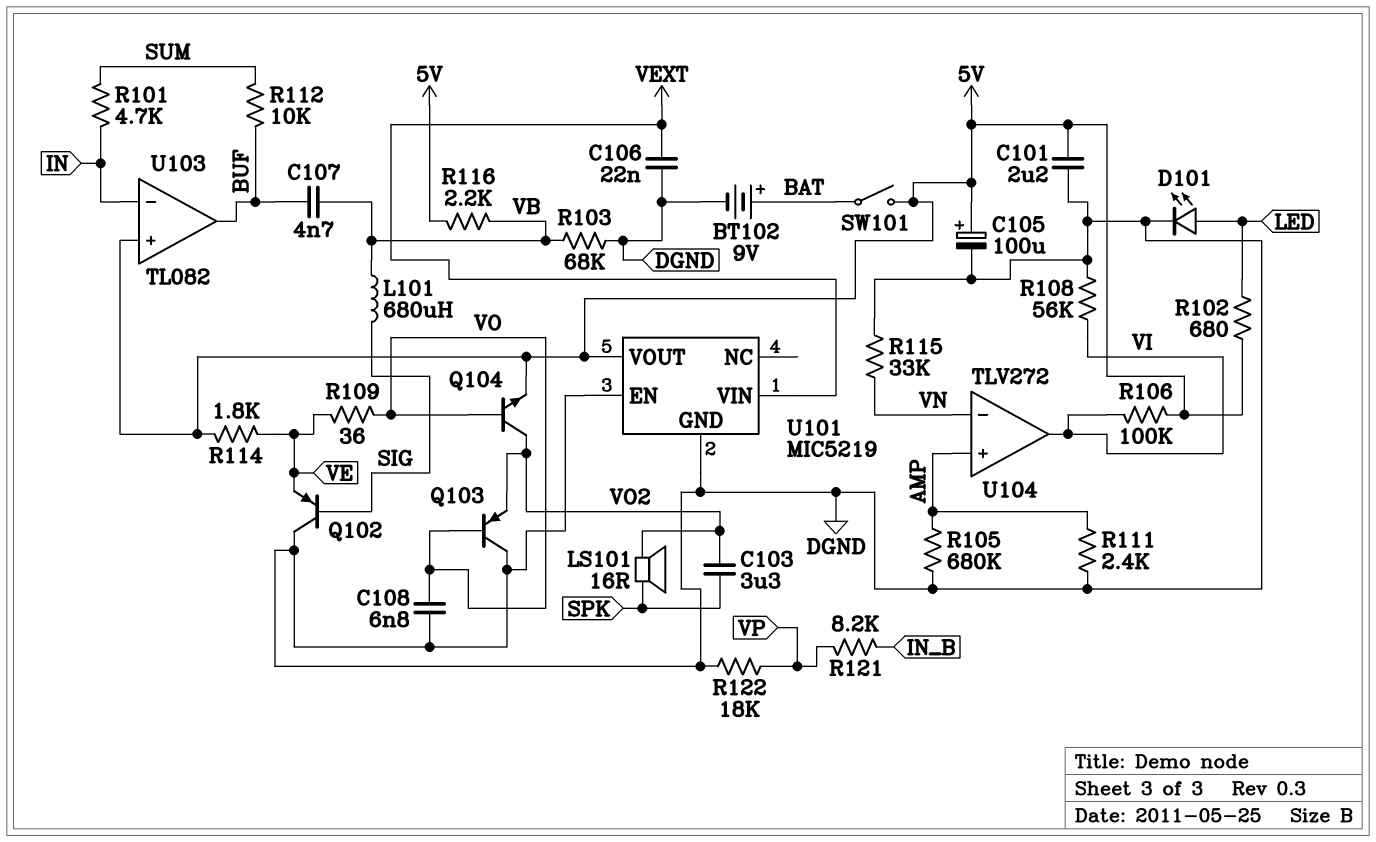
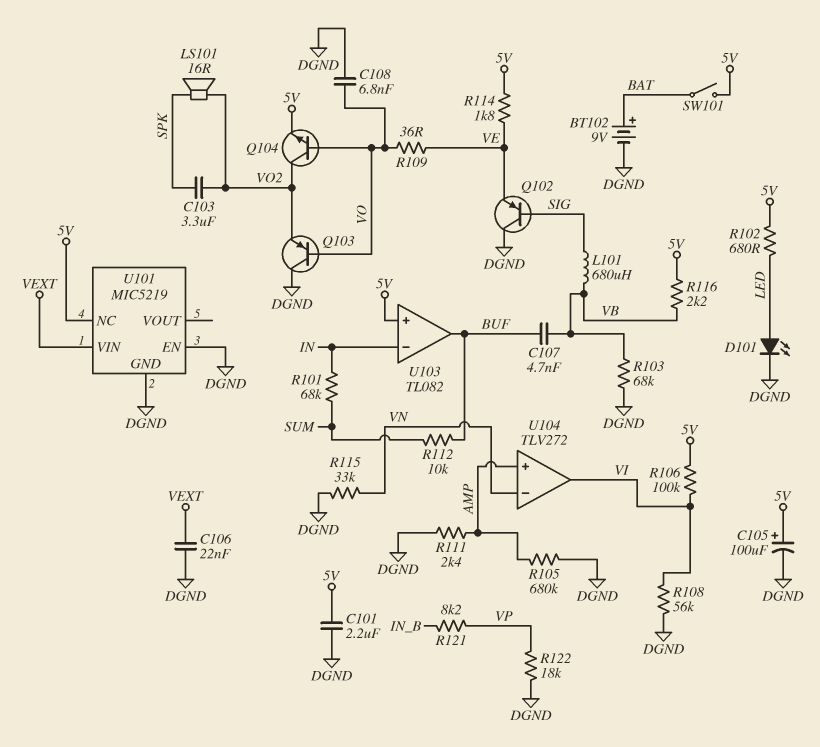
R101: 4.7k (IN, SUM) -> 68k (IN, SUM)
U101 pin NC: none -> 5V
U101 pin VOUT: 5V -> none

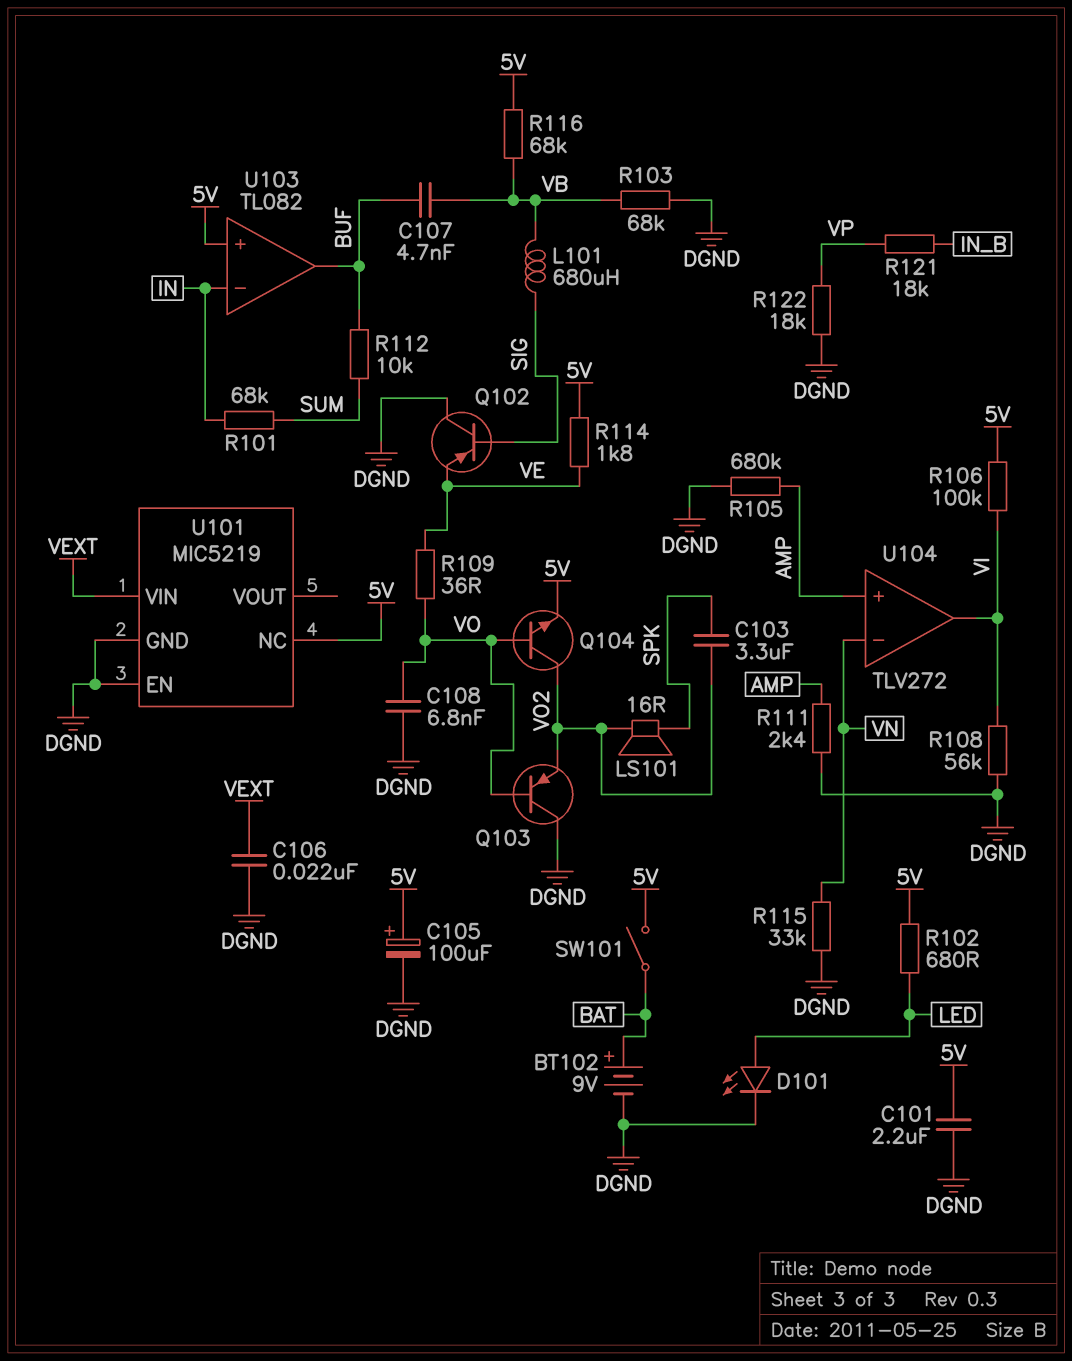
R116: 2.2k (5V, VB) -> 68k (5V, VB)
R121: 8.2k (IN_B, VP) -> 18k (IN_B, VP)

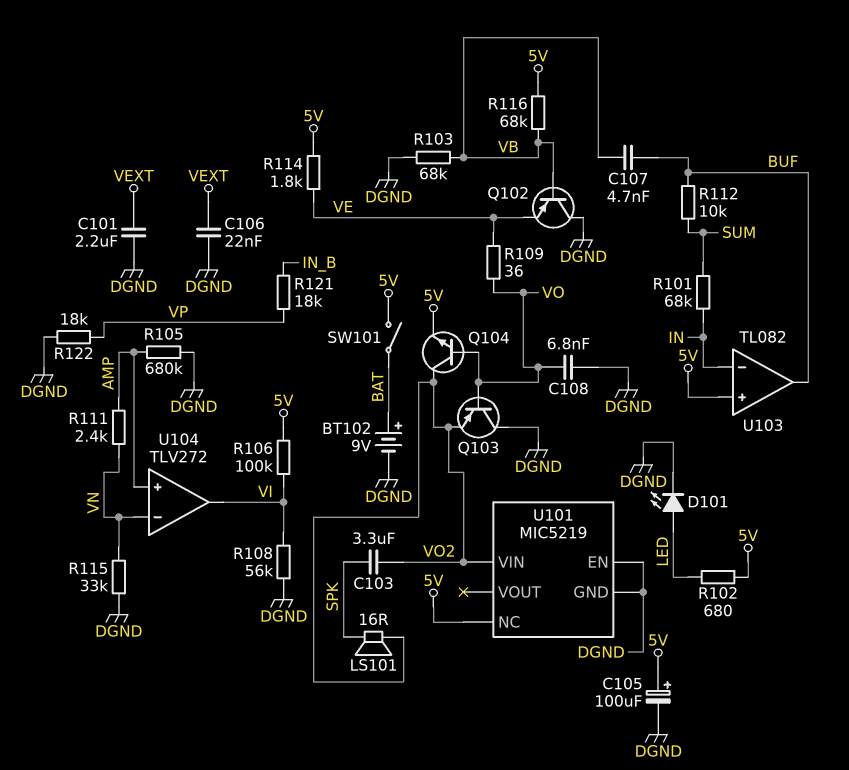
C101: 2.2uF (5V, DGND) -> 2.2uF (DGND, VEXT)
L101: 680uH (SIG, VB) -> none
Q102: PNP (B SIG, C DGND, E VE) -> PNP (B VB, C DGND, E VE)
R111: 2.4k (AMP, DGND) -> 2.4k (AMP, VN)
U101 pin VIN: VEXT -> VO2

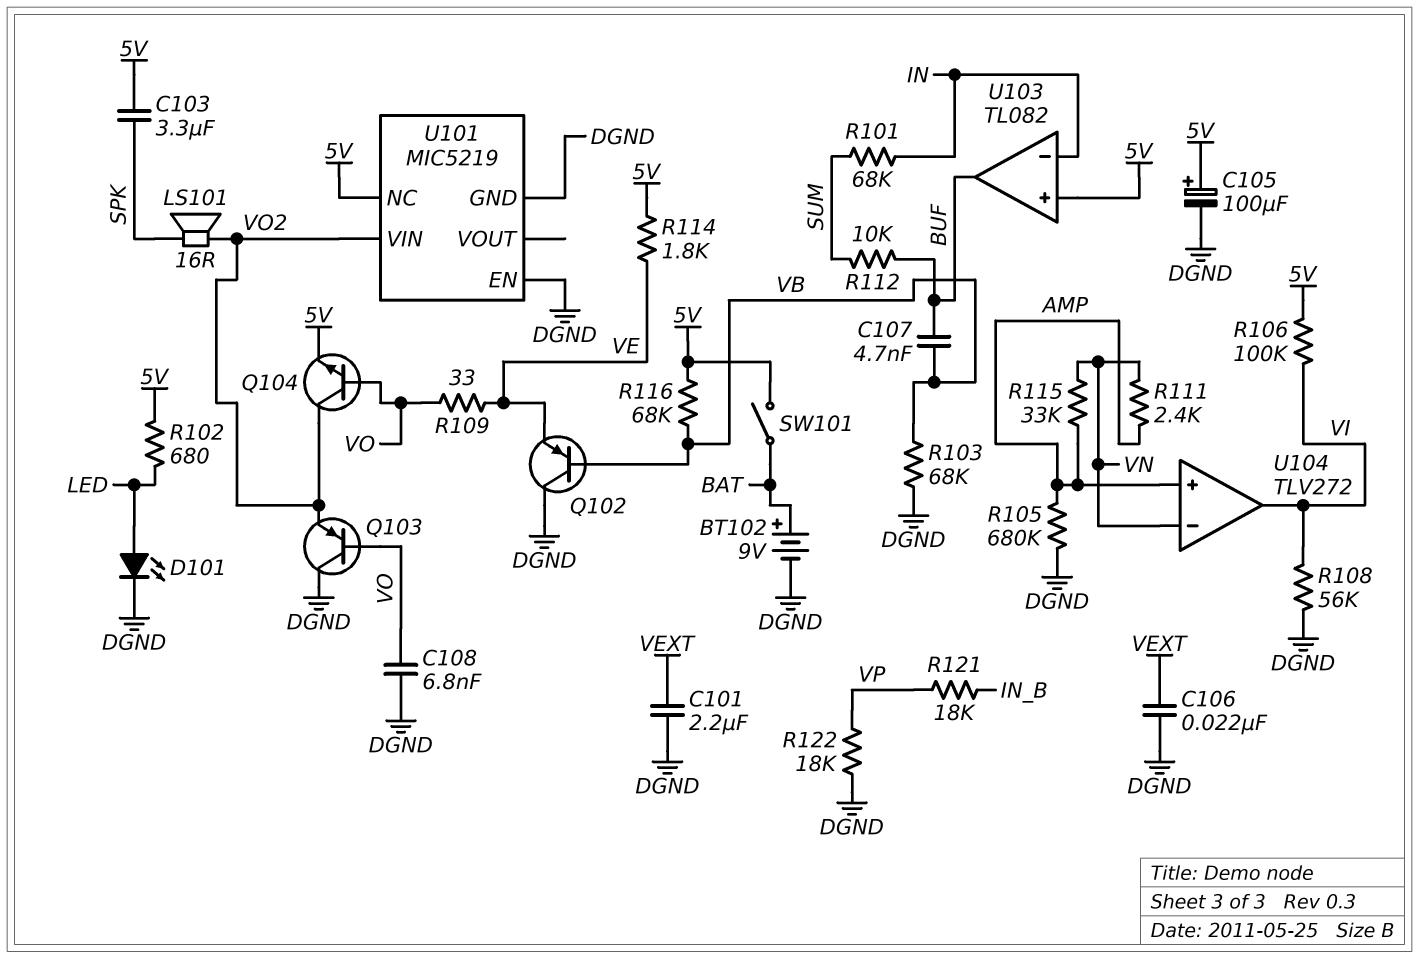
C103: 3.3uF (SPK, VO2) -> 3.3uF (5V, SPK)
R109: 36 (VE, VO) -> 33 (VE, VO)
R115: 33k (DGND, VN) -> 33k (AMP, VN)

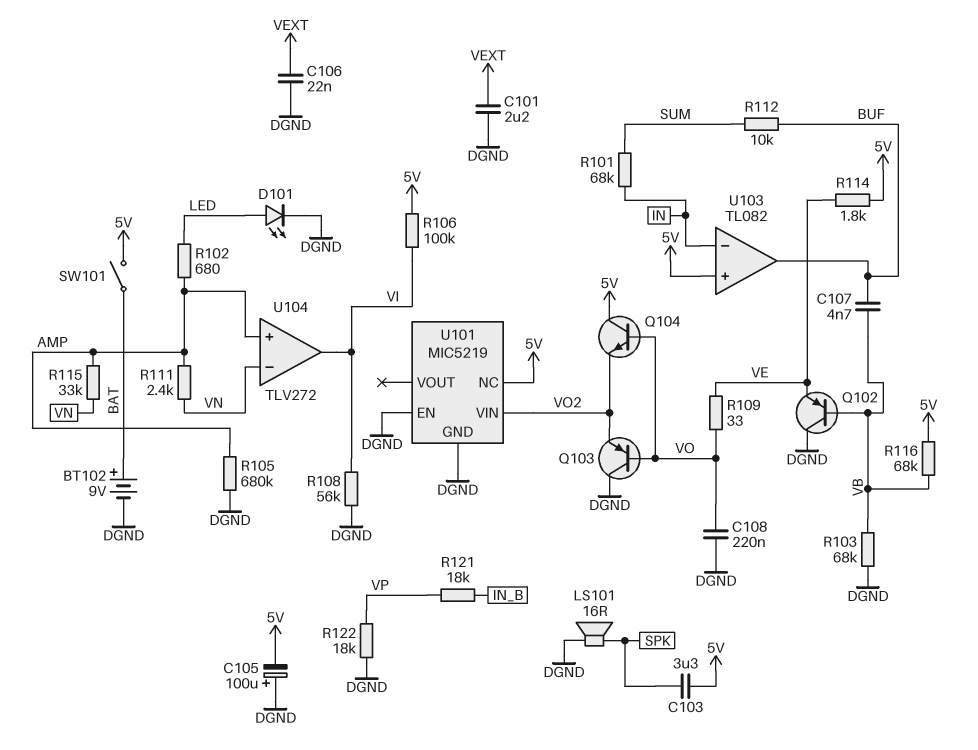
C105: 100uF (plus 5V, minus DGND) -> 100uF (plus DGND, minus 5V)
C108: 6.8nF (DGND, VO) -> 220nF (DGND, VO)
LS101: speaker 16R (SPK, VO2) -> speaker 16R (DGND, SPK)
Q104: NPN (B VO, C VO2, E 5V) -> NPN (B VO, C 5V, E VO2)
R102: 680 (5V, LED) -> 680 (AMP, LED)

